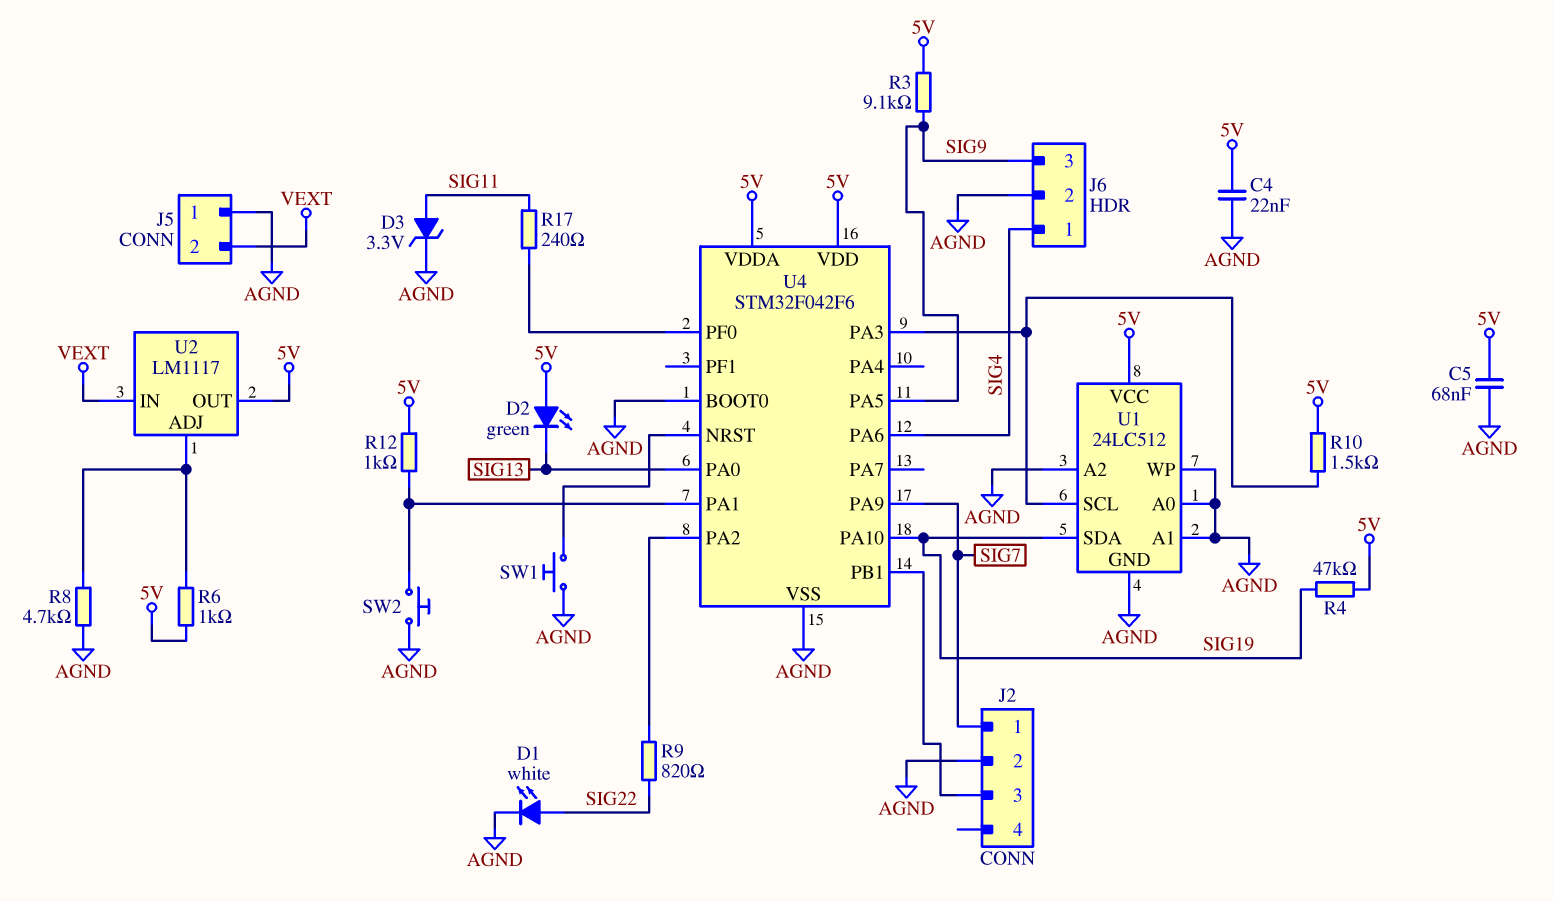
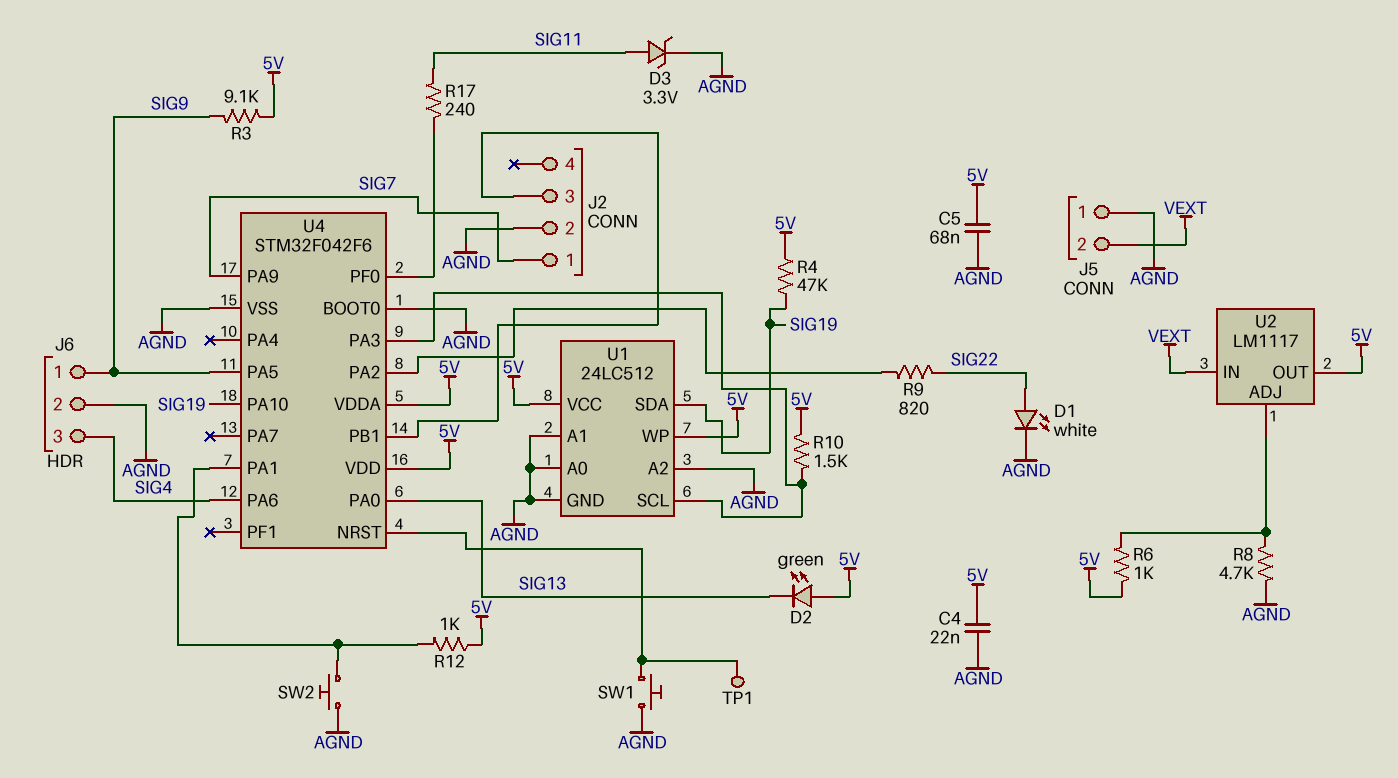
J6 pin 1: SIG4 -> SIG9
J6 pin 3: SIG9 -> SIG4
TP1: none -> test point (U4/NRST)
U1 pin WP: AGND -> 5V

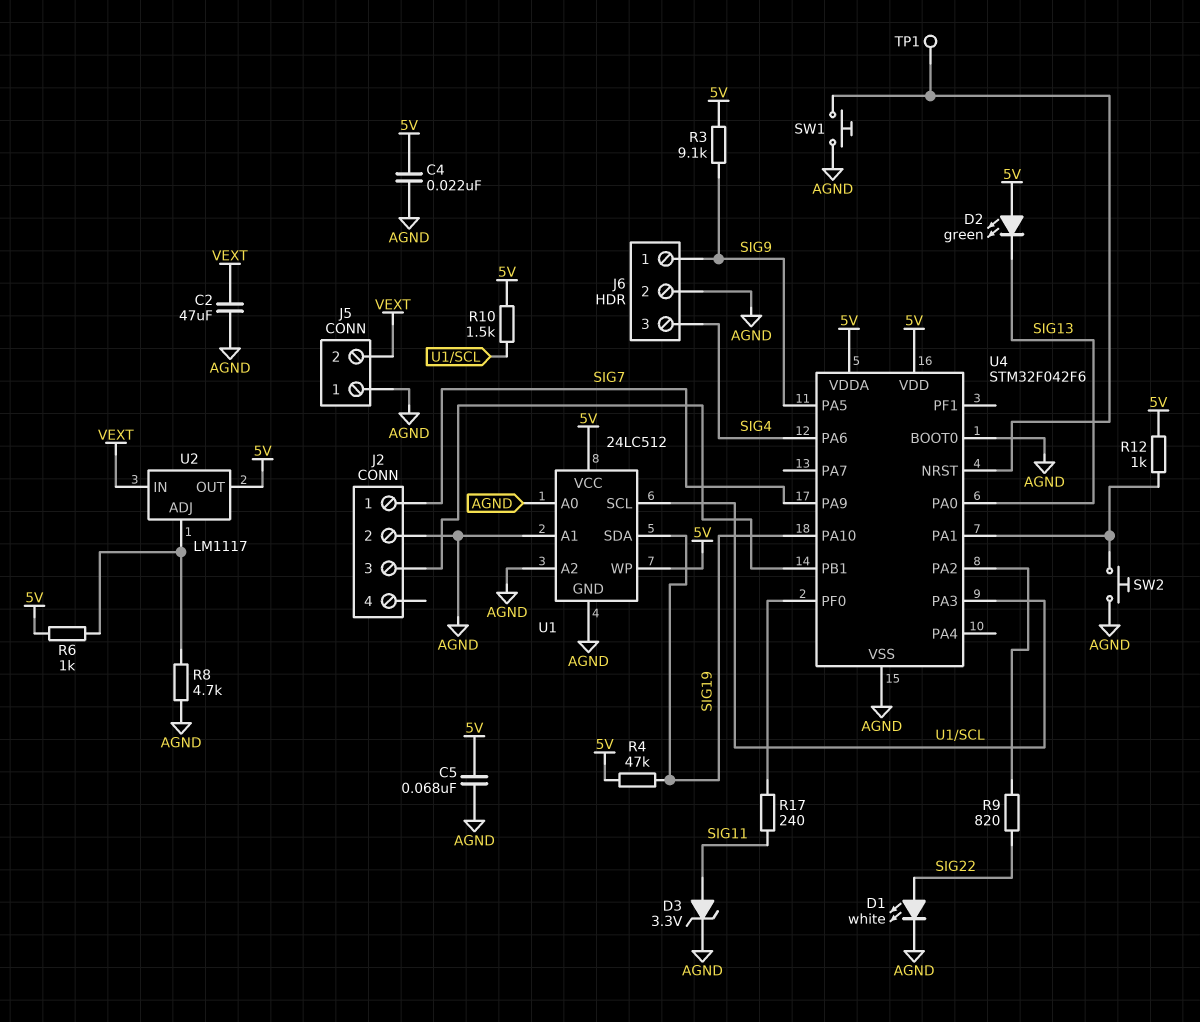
C2: none -> 47uF (AGND, VEXT)

